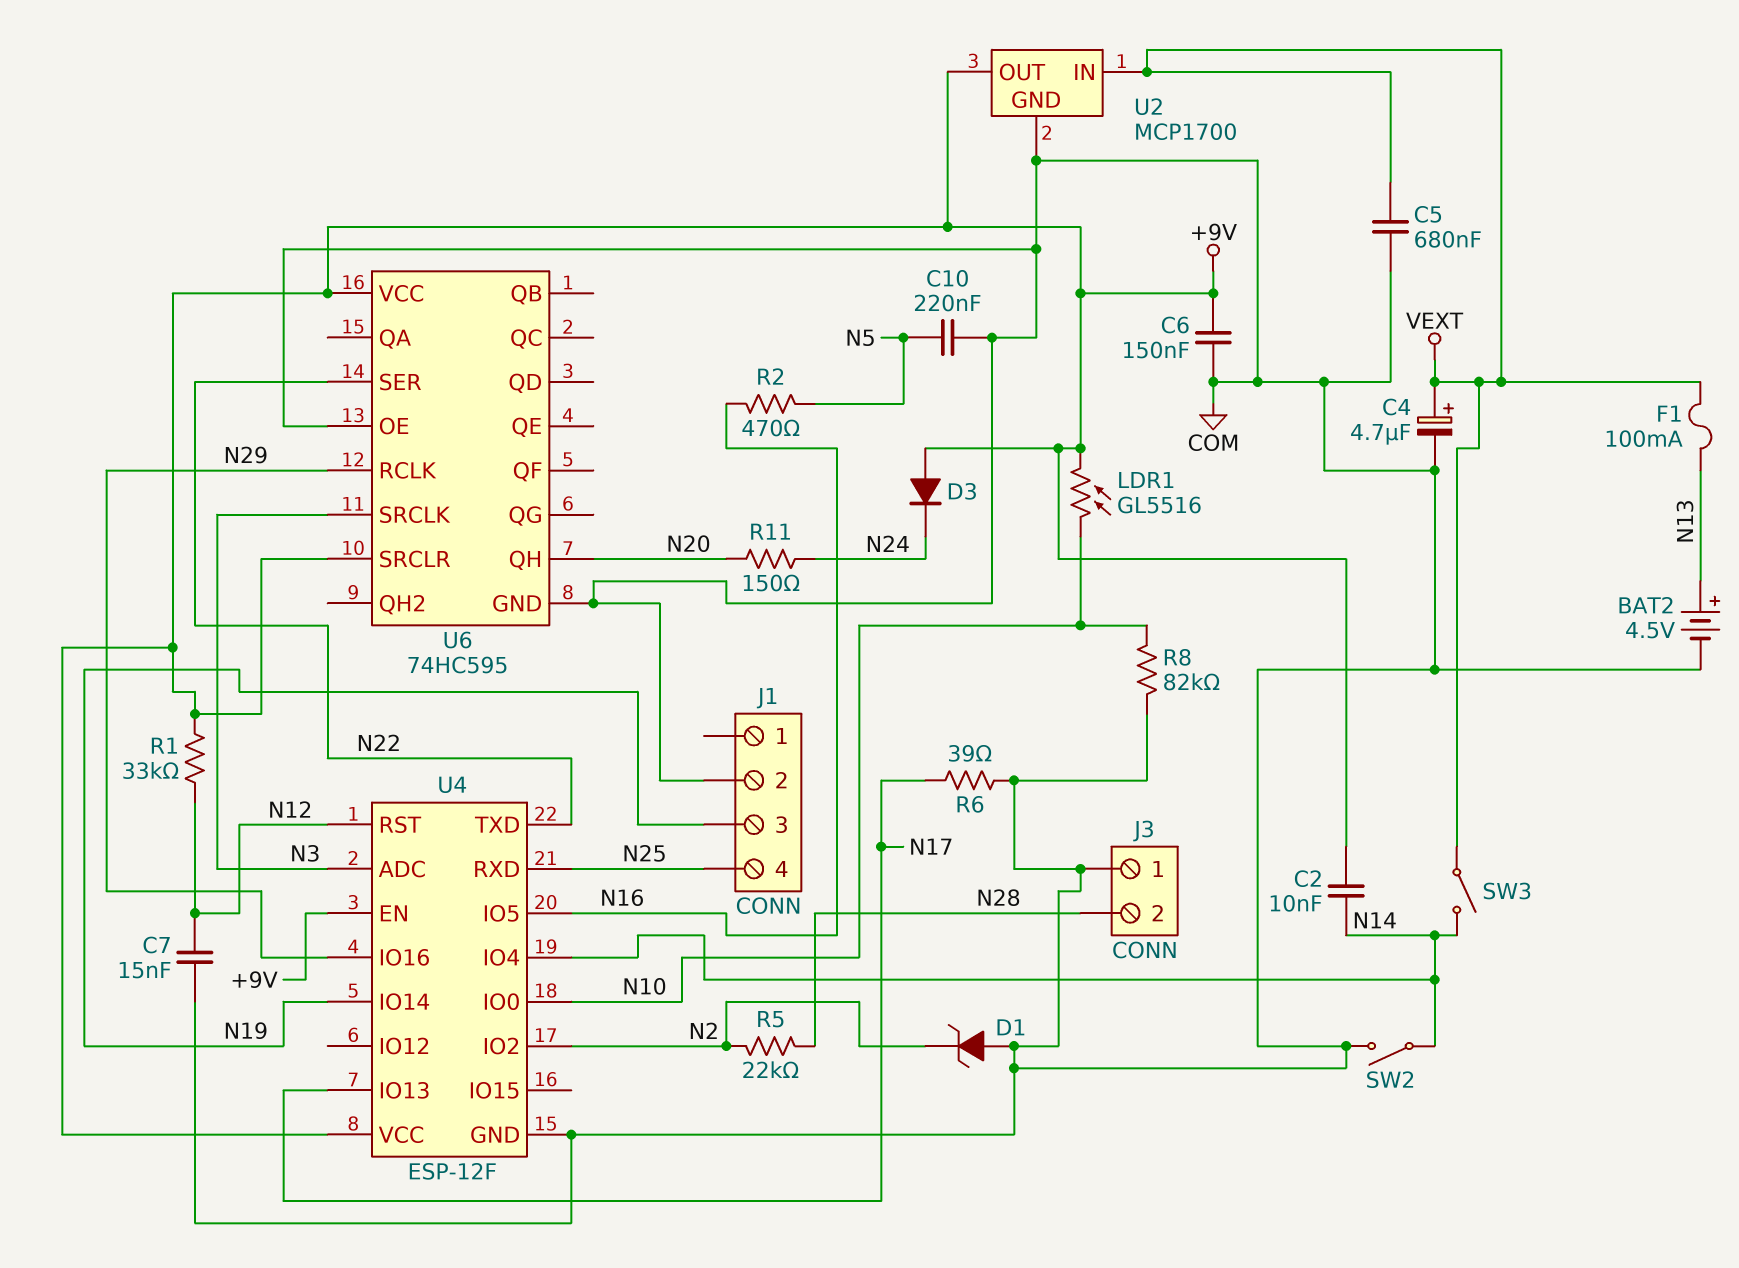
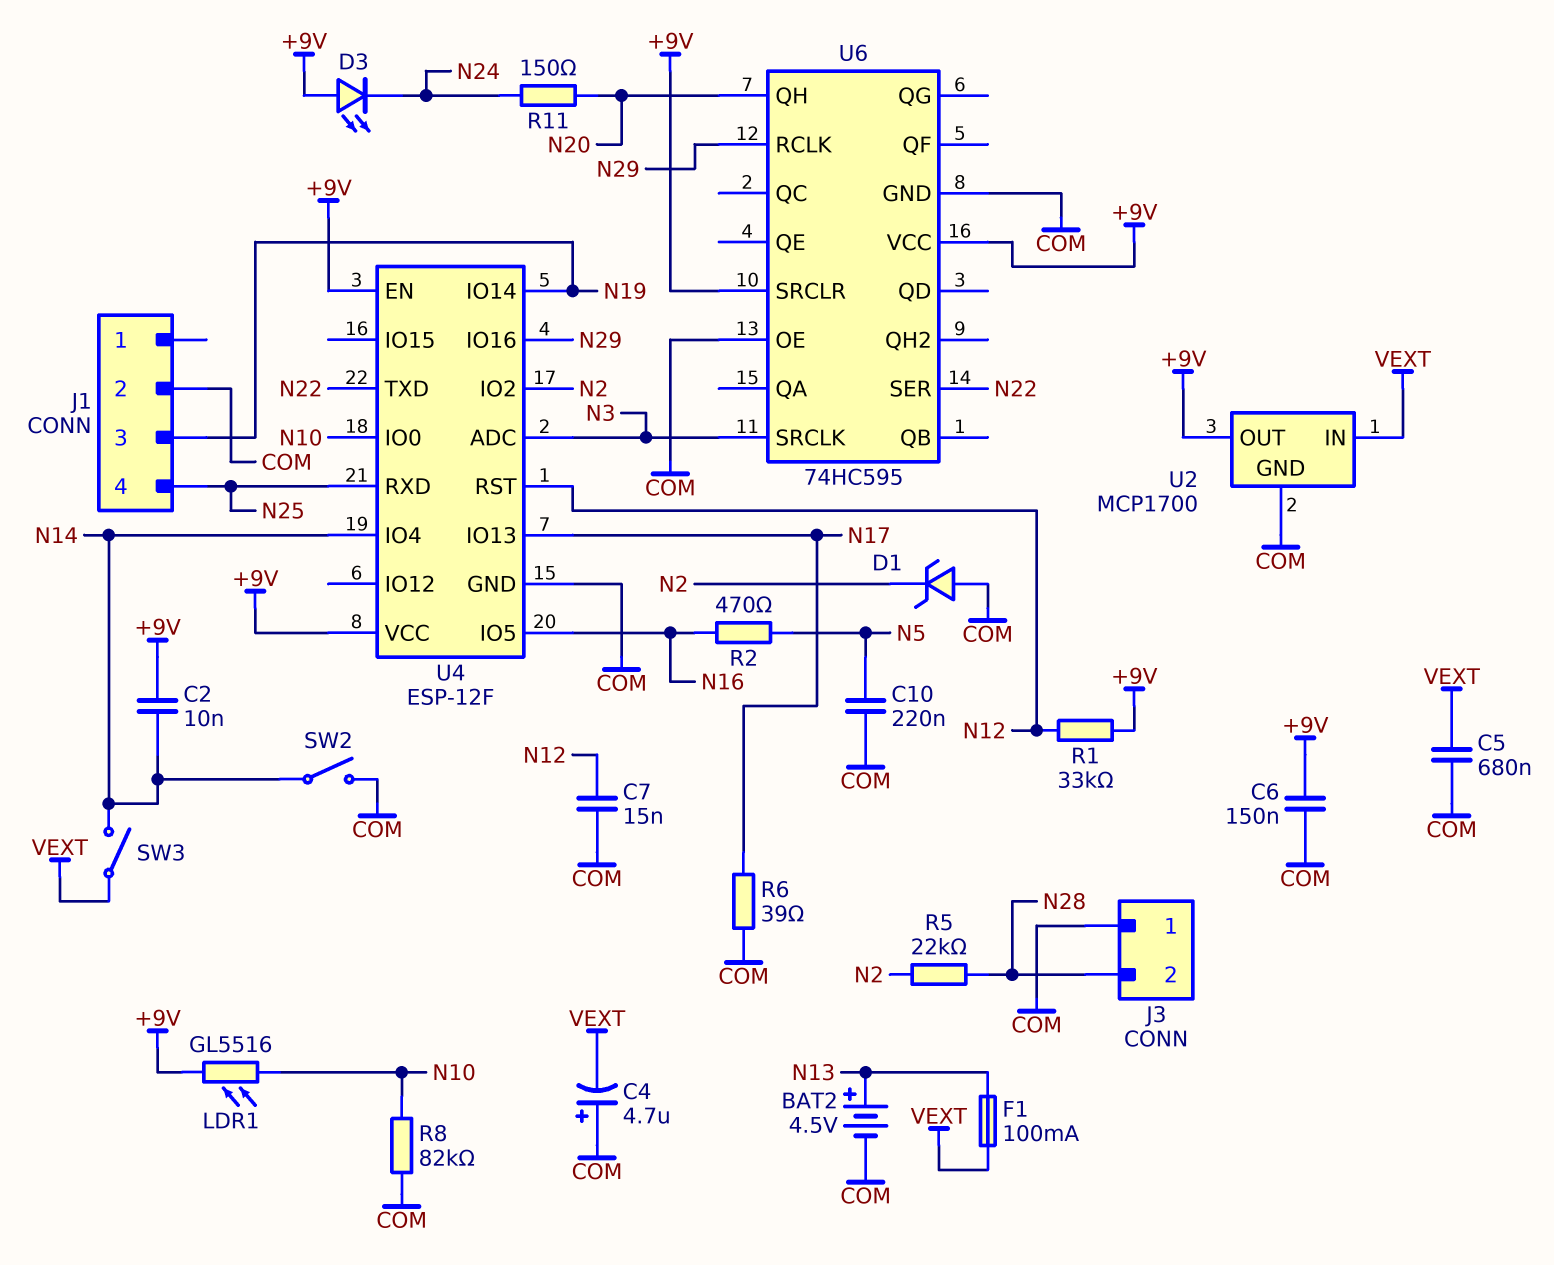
C4: 4.7uF (plus VEXT, minus COM) -> 4.7uF (plus COM, minus VEXT)
D3: diode (A +9V, K N24) -> LED (A +9V, K N24)

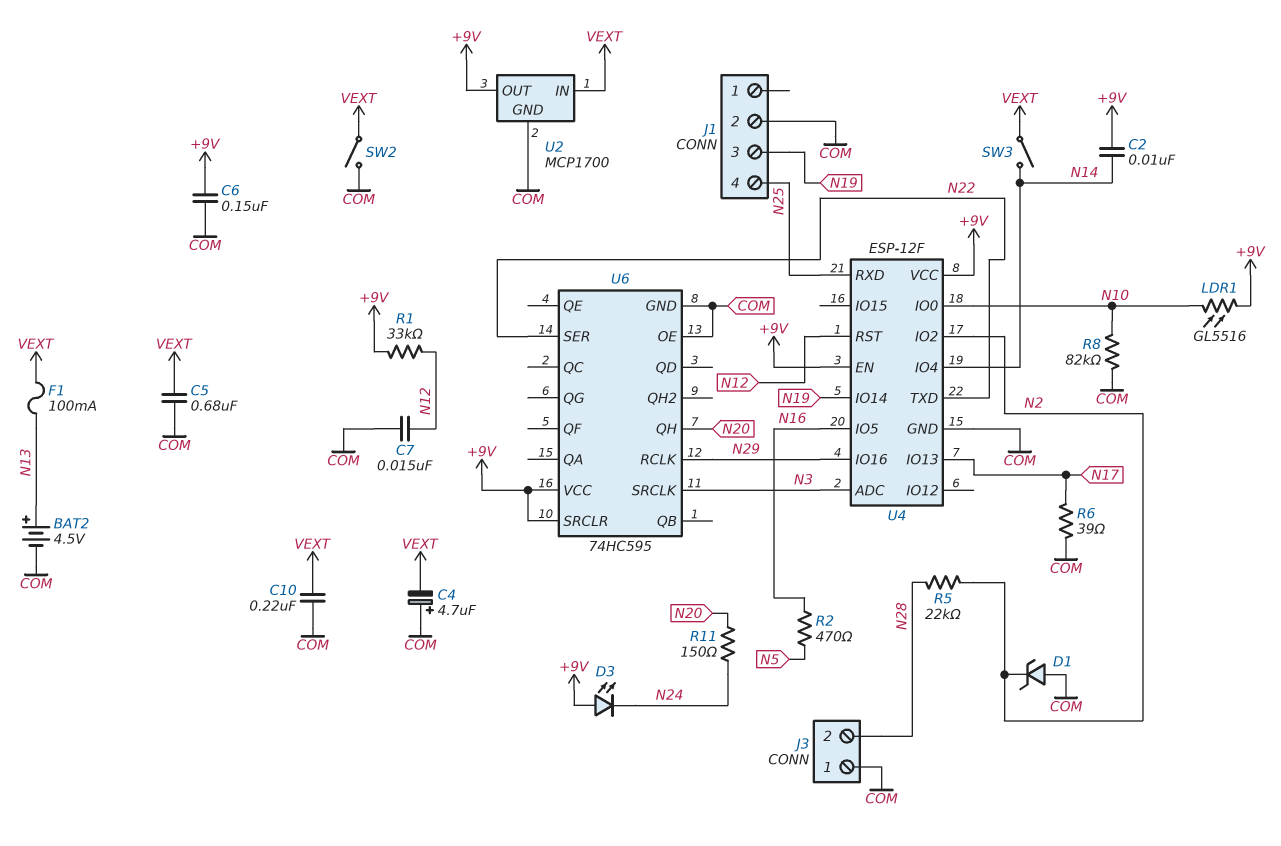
C10: 220nF (COM, N5) -> 220nF (COM, VEXT)
SW2: switch (COM, N14) -> switch (COM, VEXT)

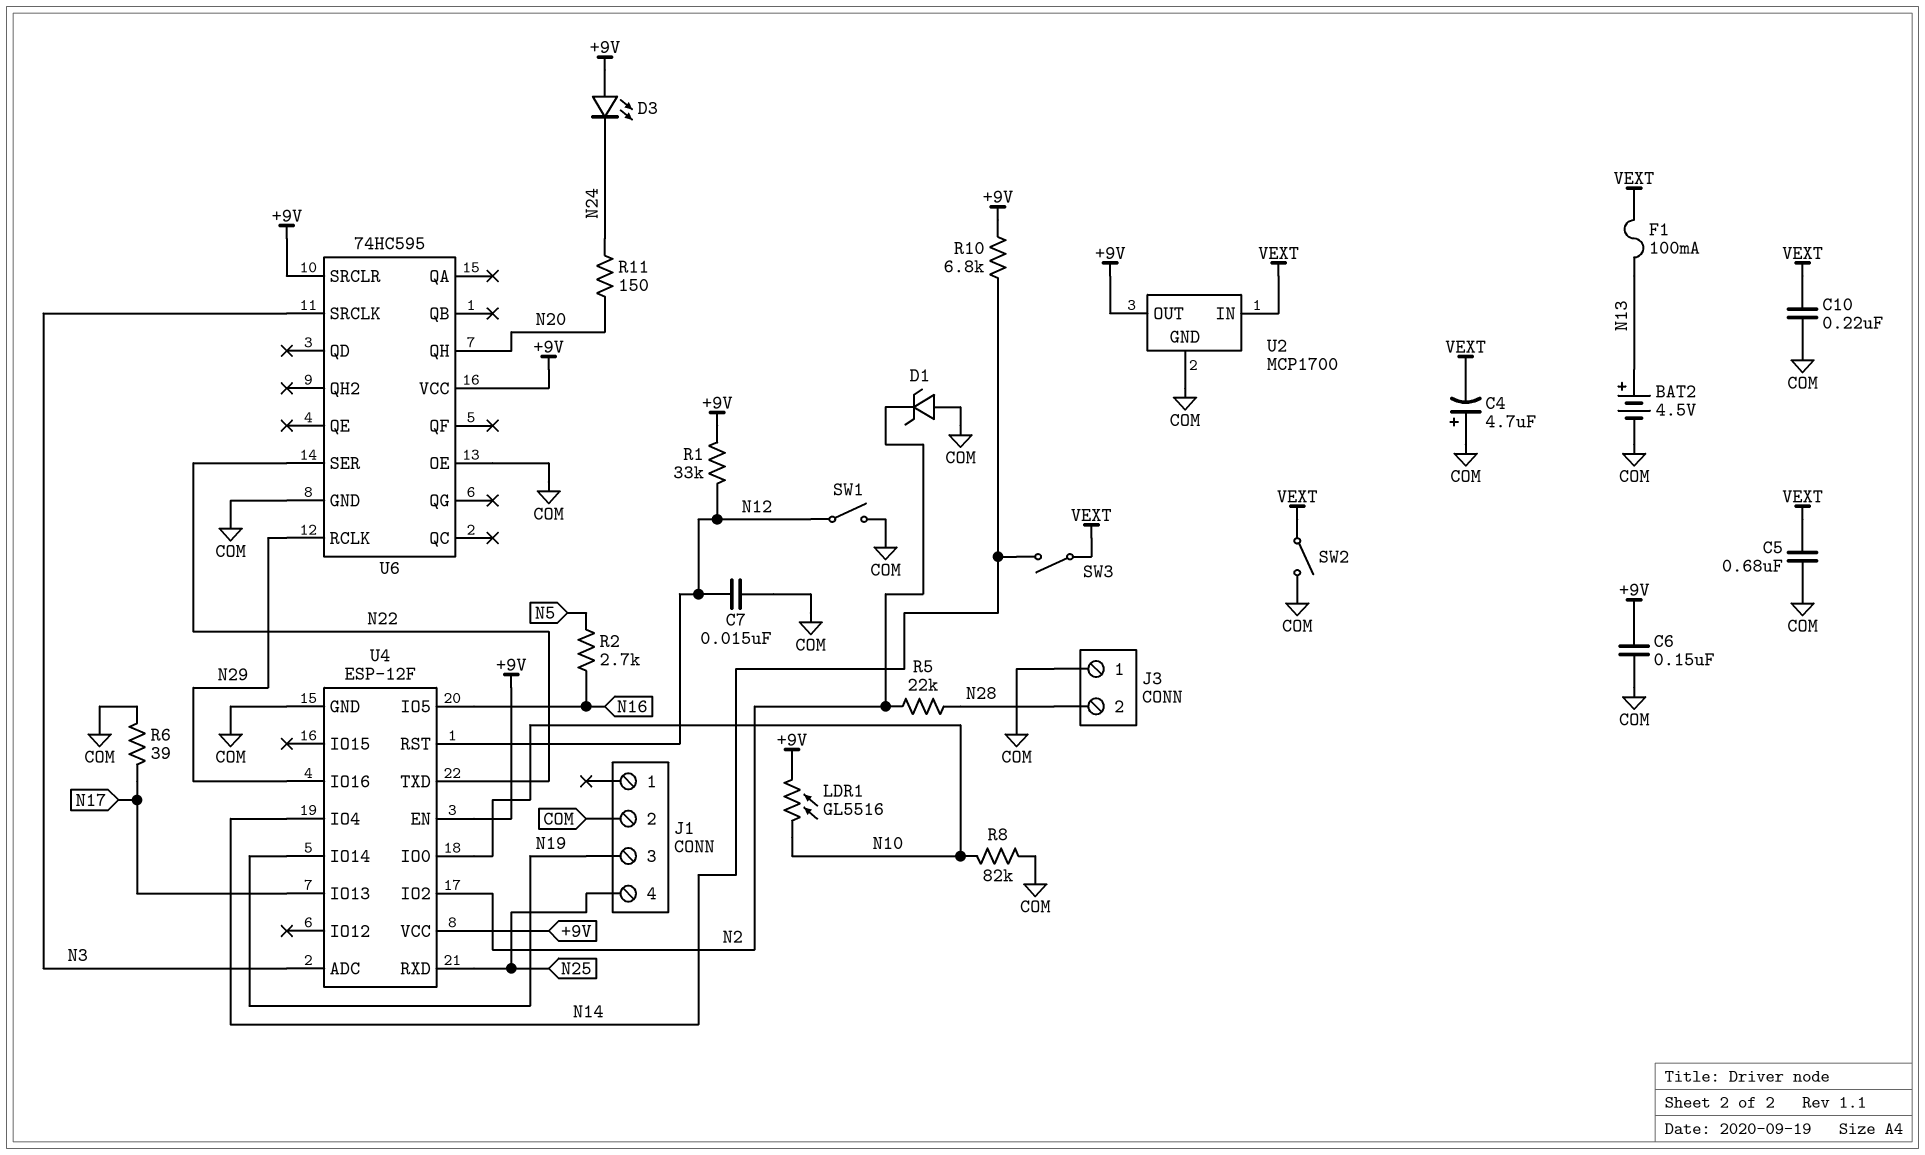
C2: 10nF (+9V, N14) -> none
R2: 470 (N5, N16) -> 2.7k (N5, N16)
R10: none -> 6.8k (+9V, N14)
SW1: none -> switch (COM, N12)

